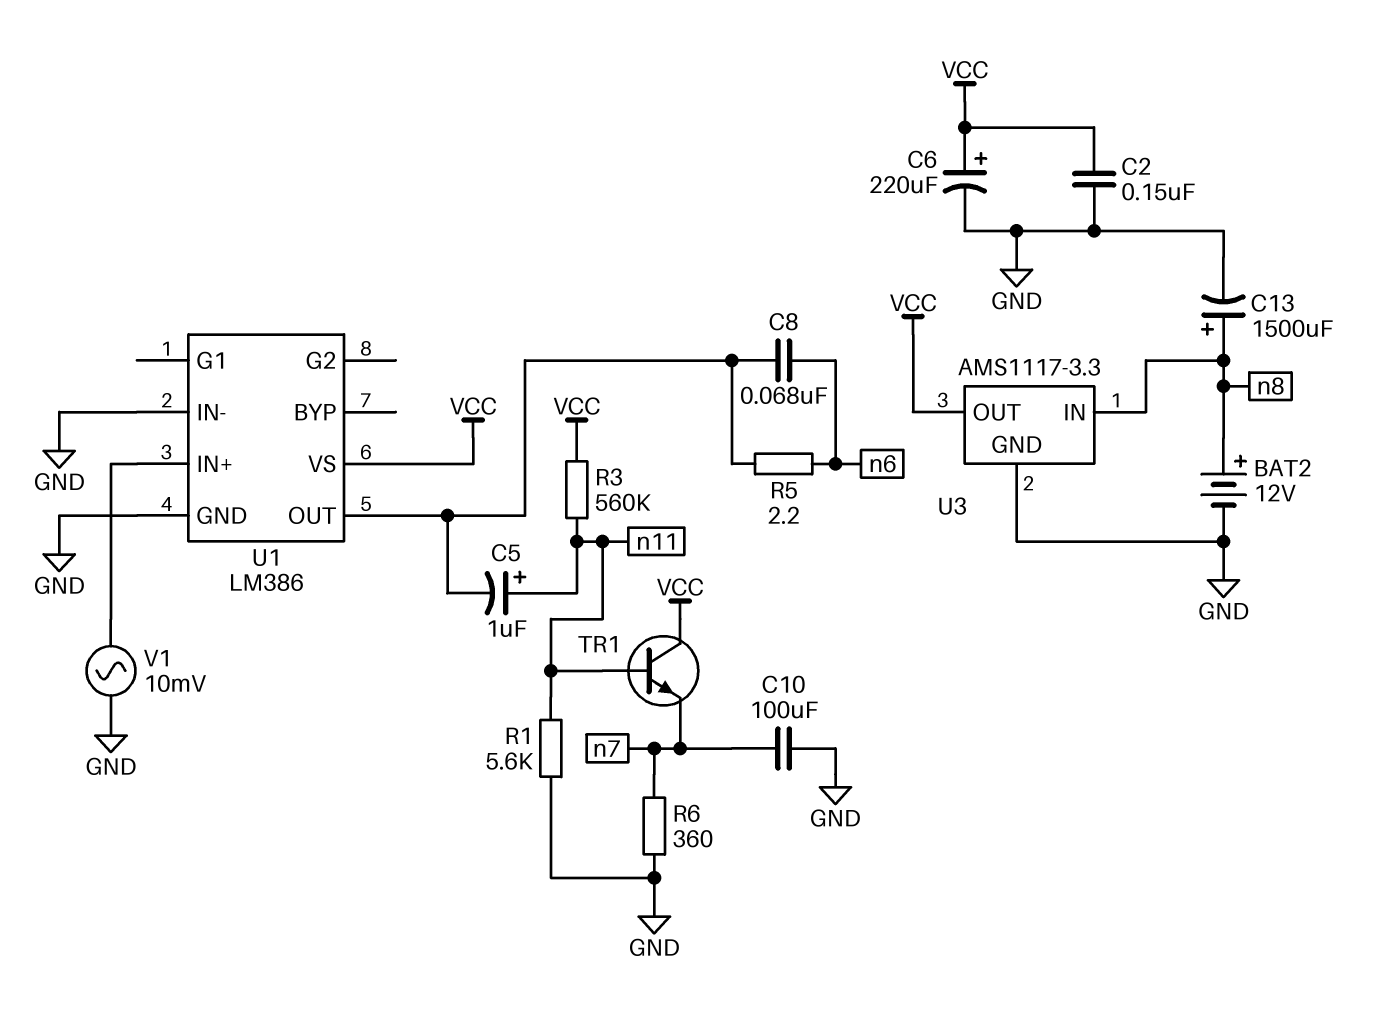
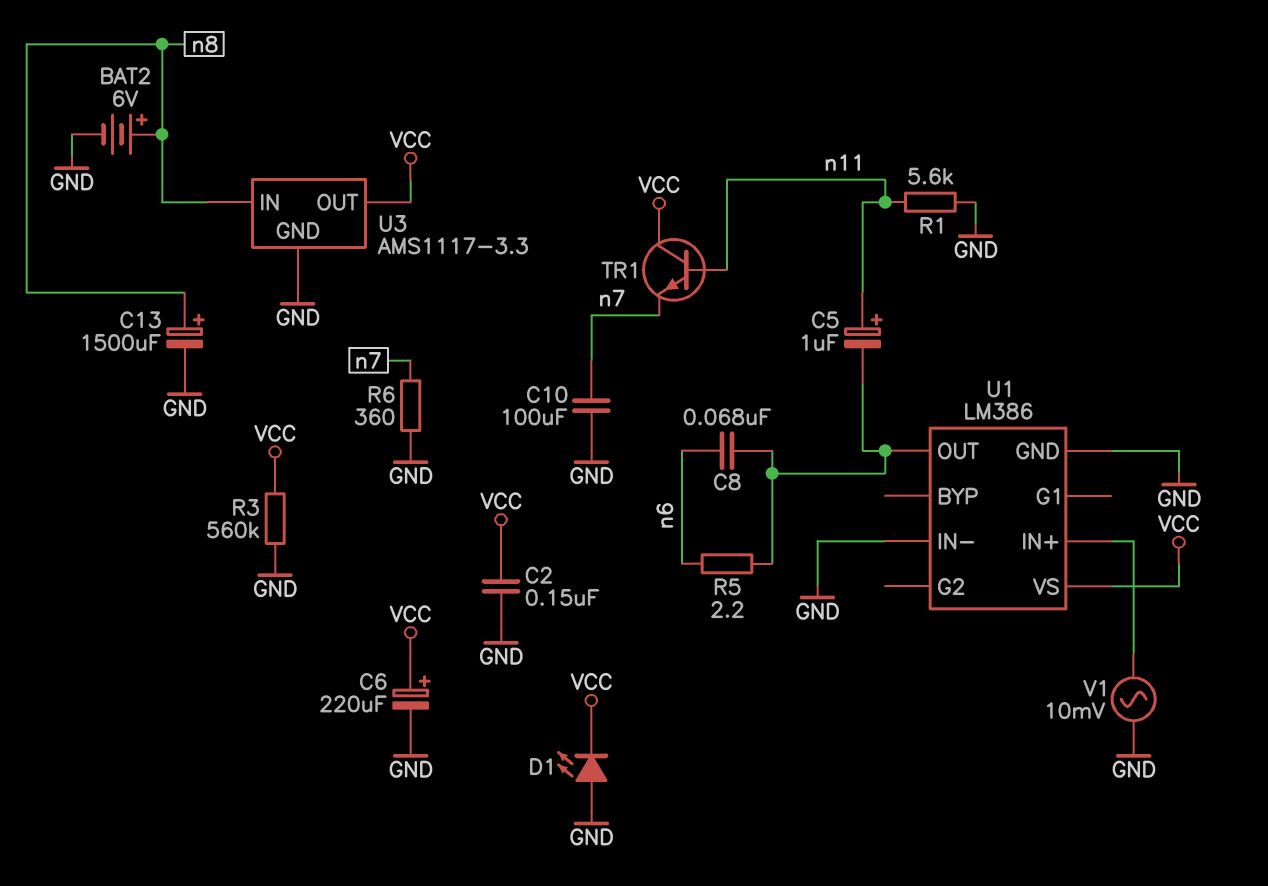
BAT2: 12V (plus n8, minus GND) -> 6V (plus n8, minus GND)
D1: none -> LED (A GND, K VCC)
R3: 560k (VCC, n11) -> 560k (GND, VCC)

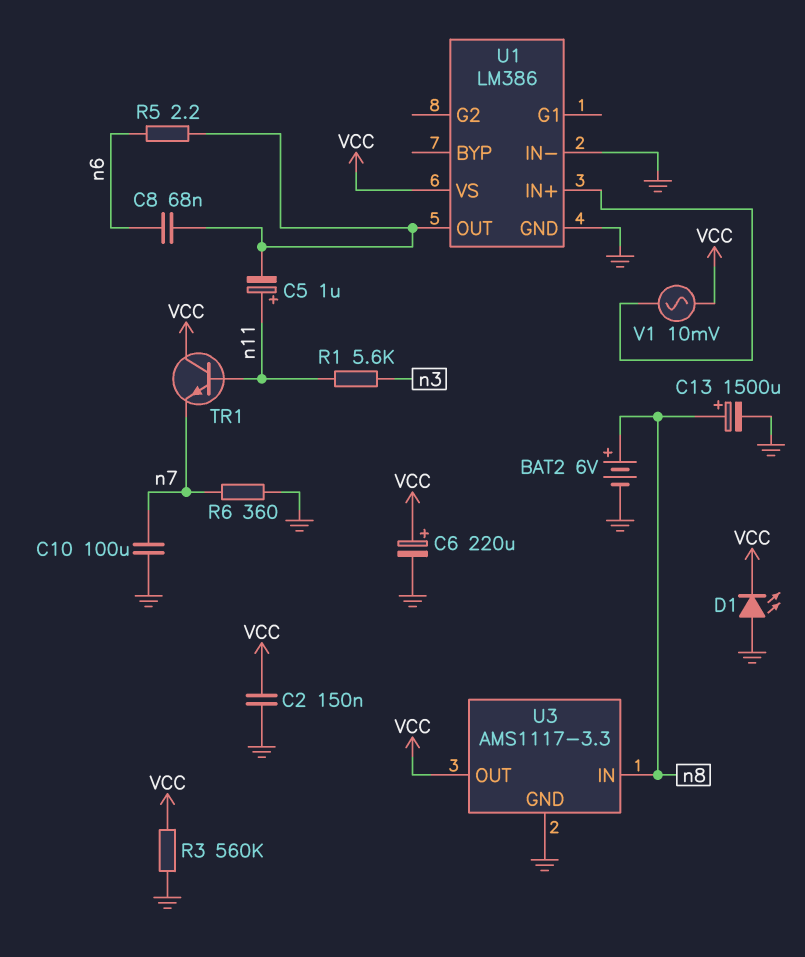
R1: 5.6k (GND, n11) -> 5.6k (n3, n11)
V1: AC 10mV (GND, U1/IN+) -> AC 10mV (U1/IN+, VCC)

